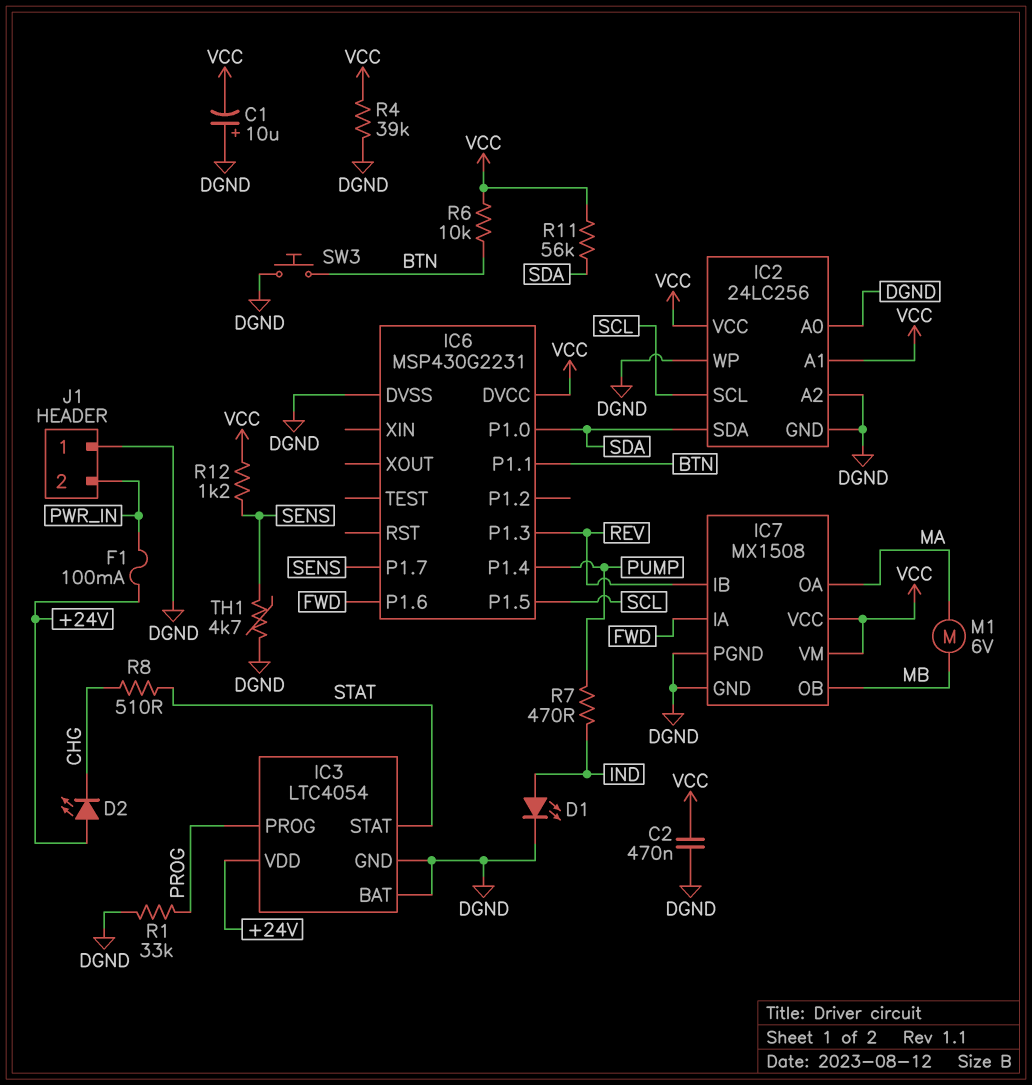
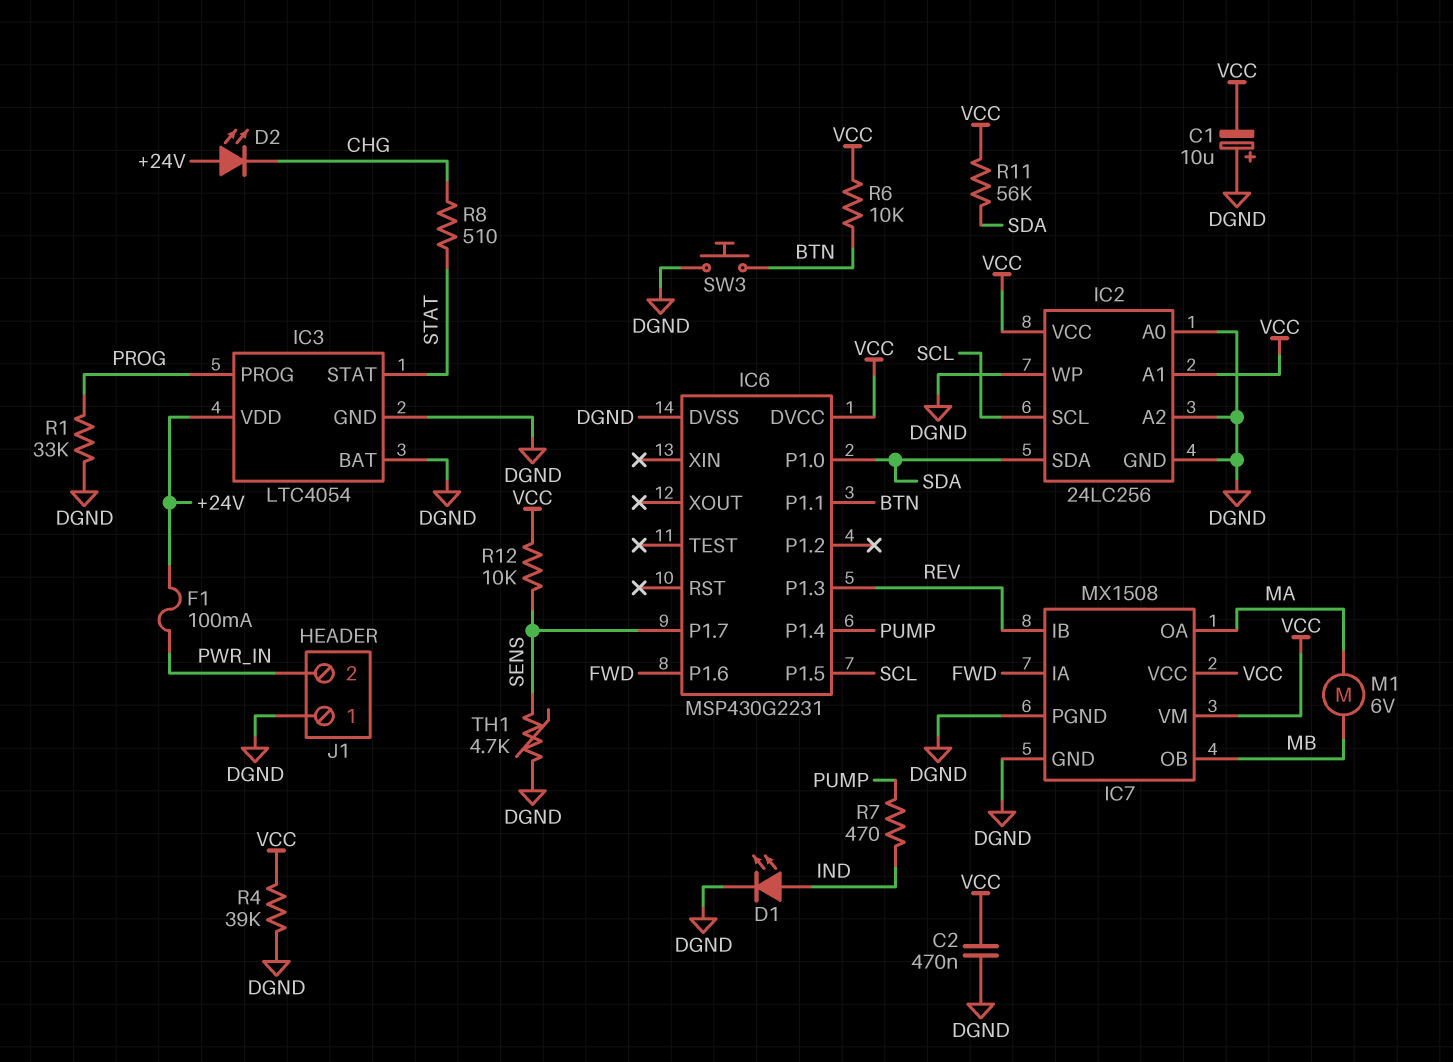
R12: 1.2k (SENS, VCC) -> 10k (SENS, VCC)

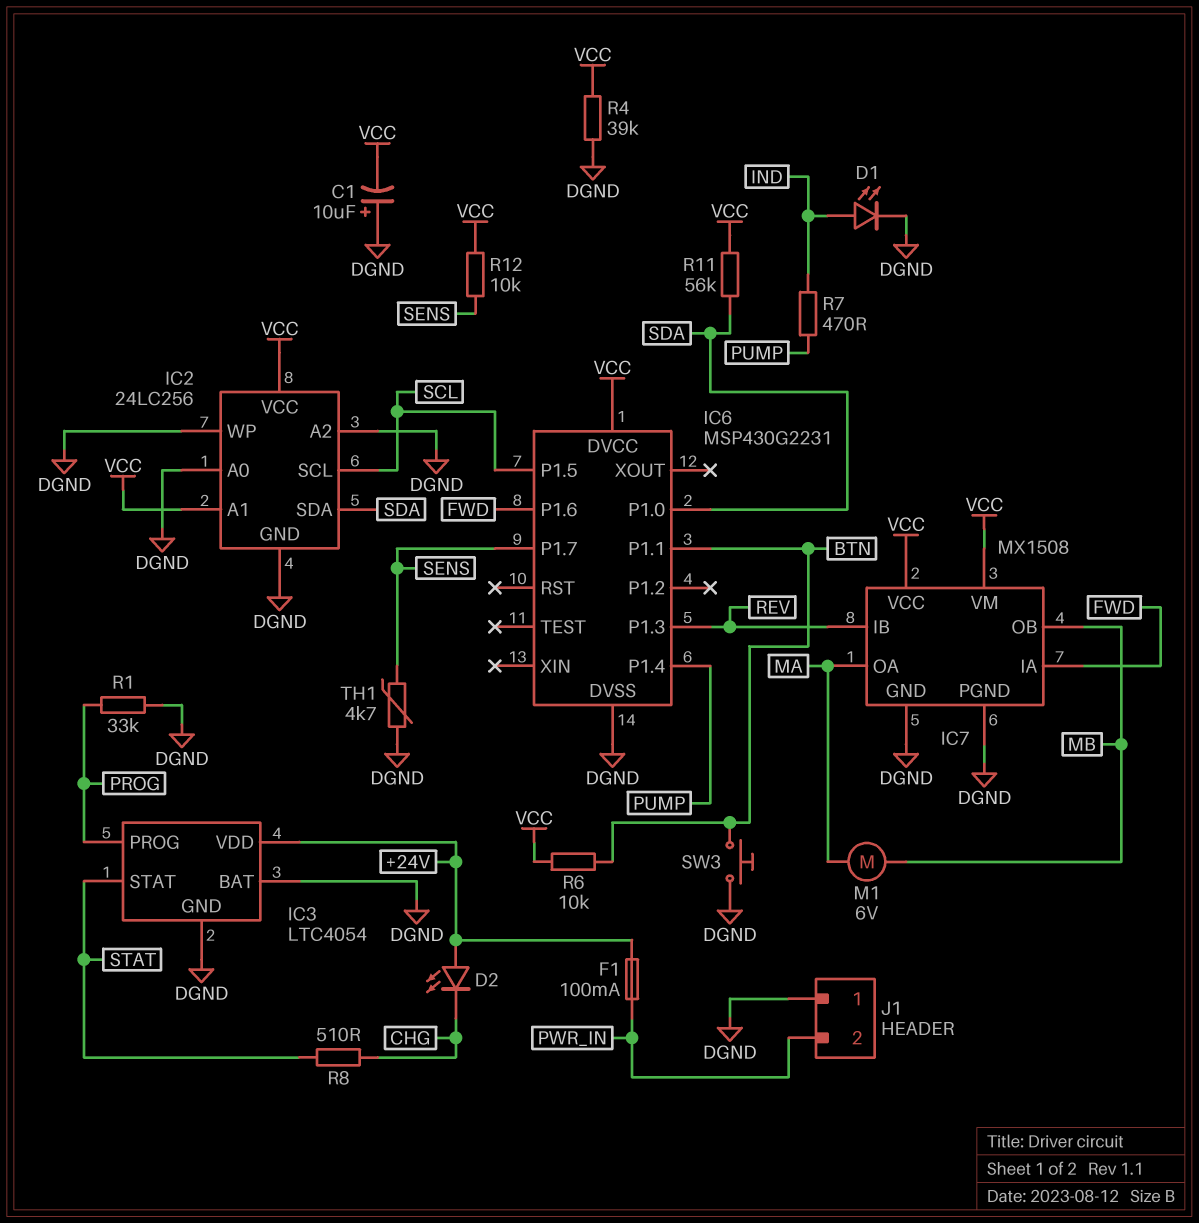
C2: 470nF (DGND, VCC) -> none

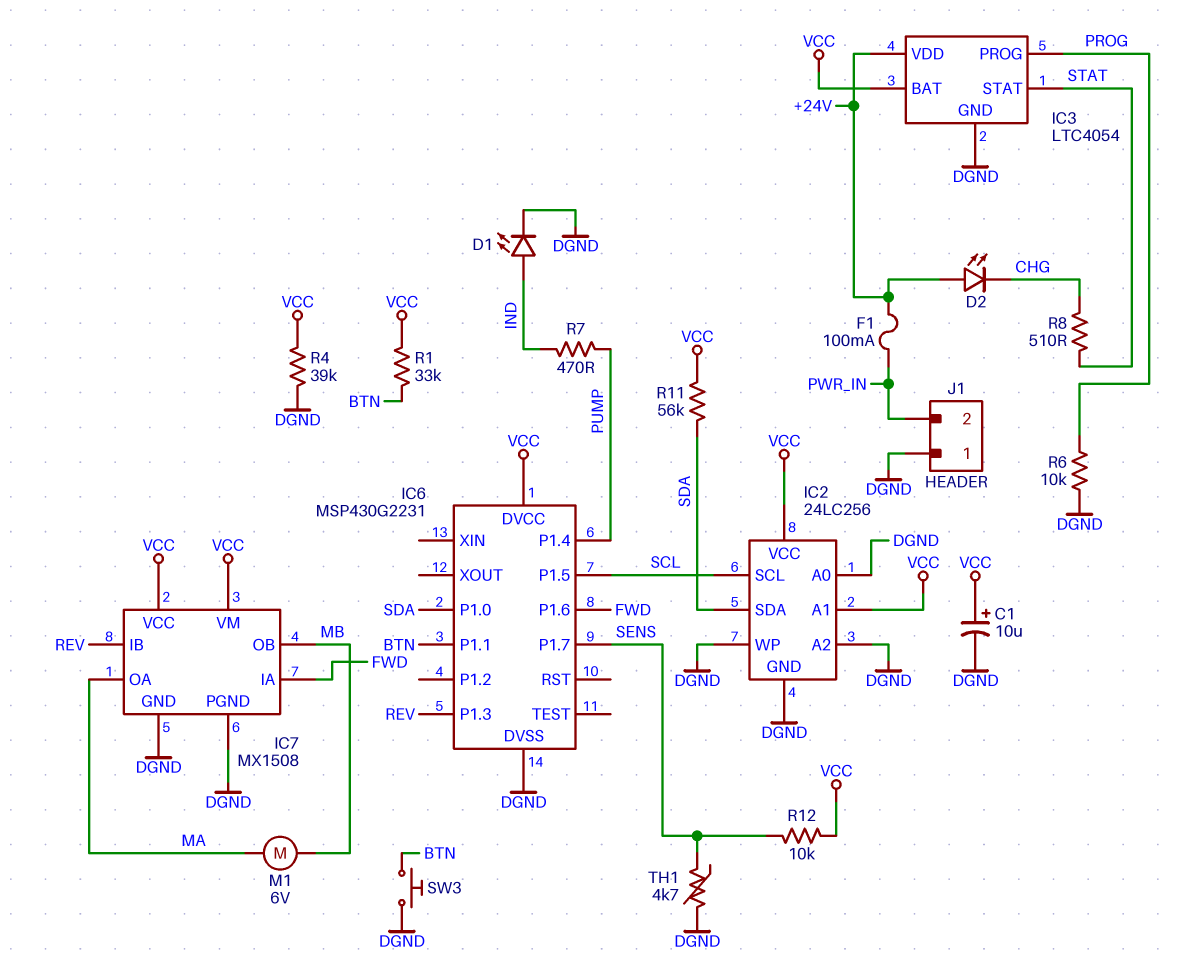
C1: 10uF (plus DGND, minus VCC) -> 10uF (plus VCC, minus DGND)
IC3 pin BAT: DGND -> VCC
R1: 33k (DGND, PROG) -> 33k (BTN, VCC)
R6: 10k (BTN, VCC) -> 10k (DGND, PROG)

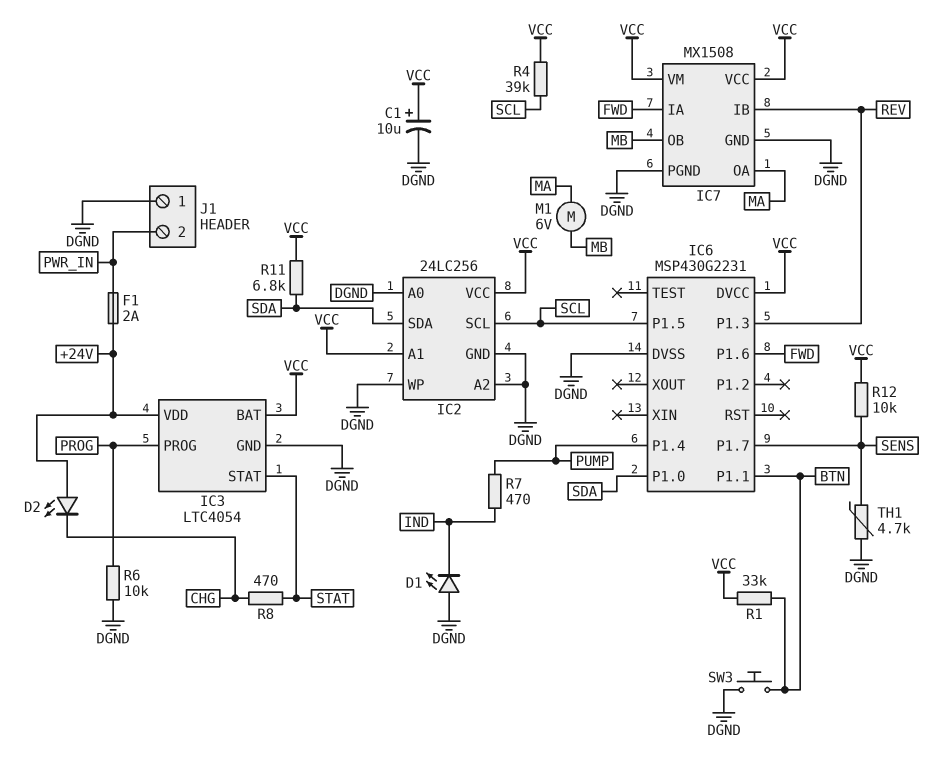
D1: LED (A IND, K DGND) -> LED (A DGND, K IND)
F1: 100mA (+24V, PWR_IN) -> 2A (+24V, PWR_IN)
R4: 39k (DGND, VCC) -> 39k (SCL, VCC)
R8: 510 (CHG, STAT) -> 470 (CHG, STAT)
R11: 56k (SDA, VCC) -> 6.8k (SDA, VCC)

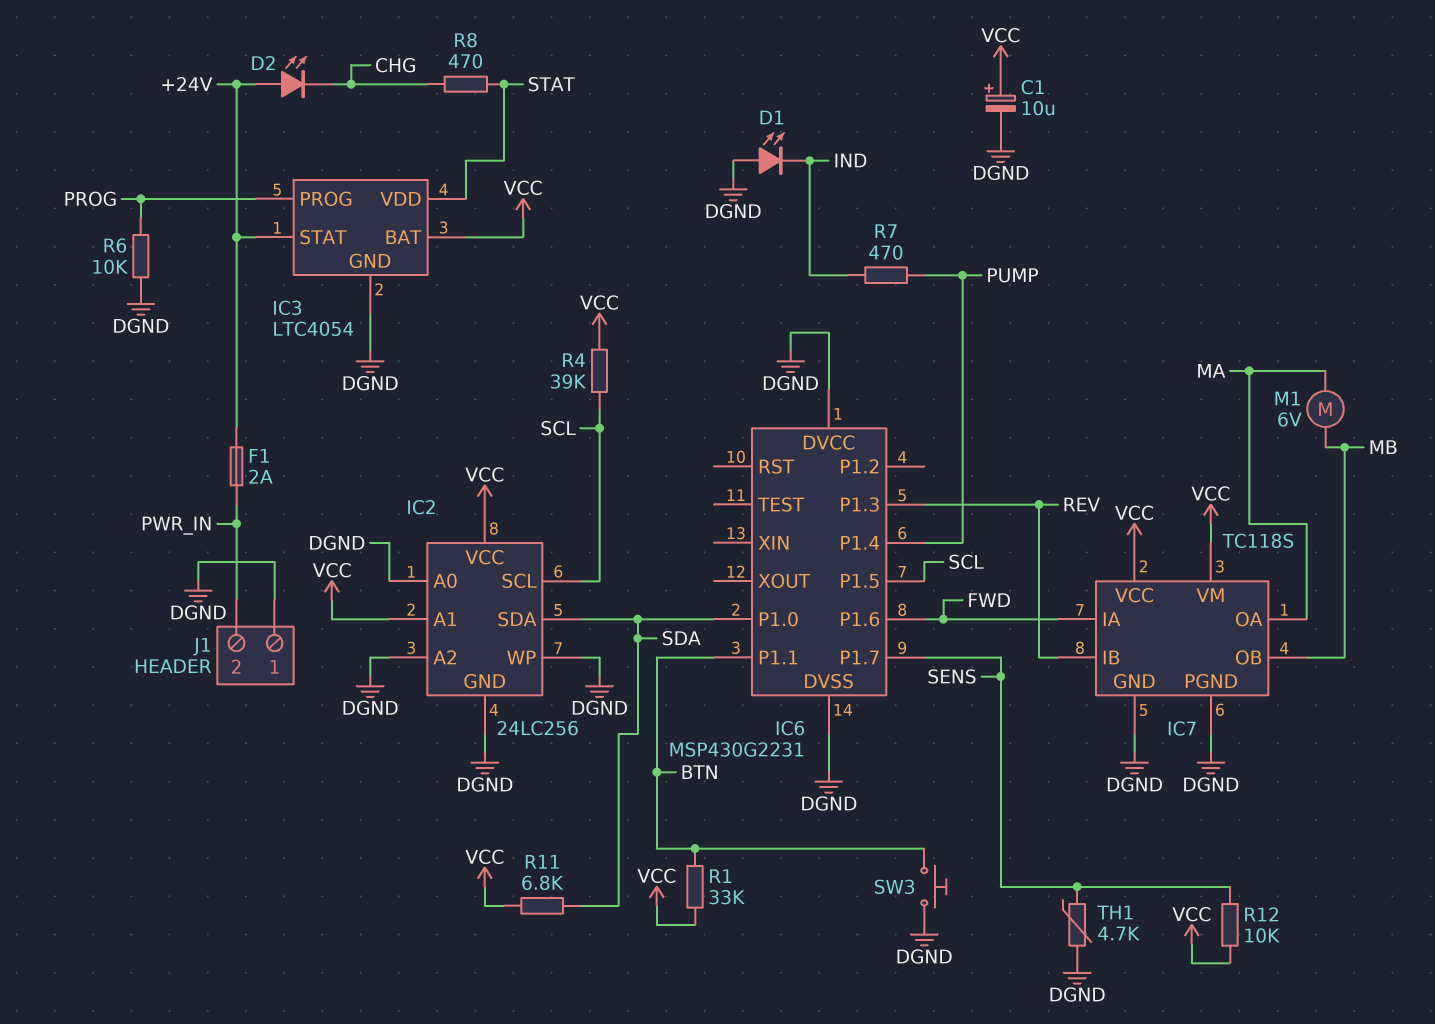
IC3 pin STAT: STAT -> +24V
IC3 pin VDD: +24V -> STAT
IC6 pin DVCC: VCC -> DGND
IC7: MX1508 -> TC118S

